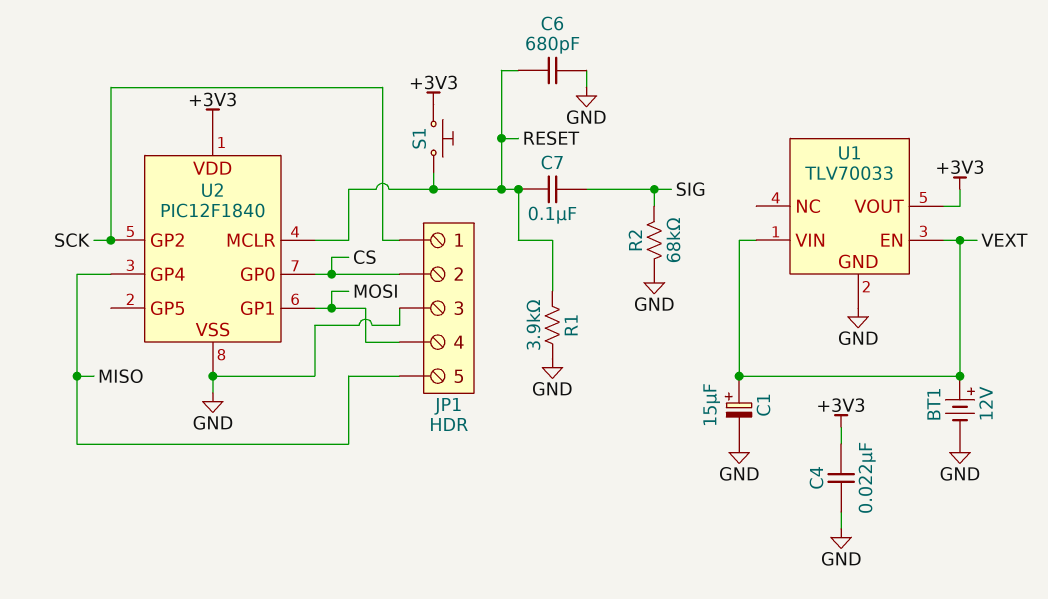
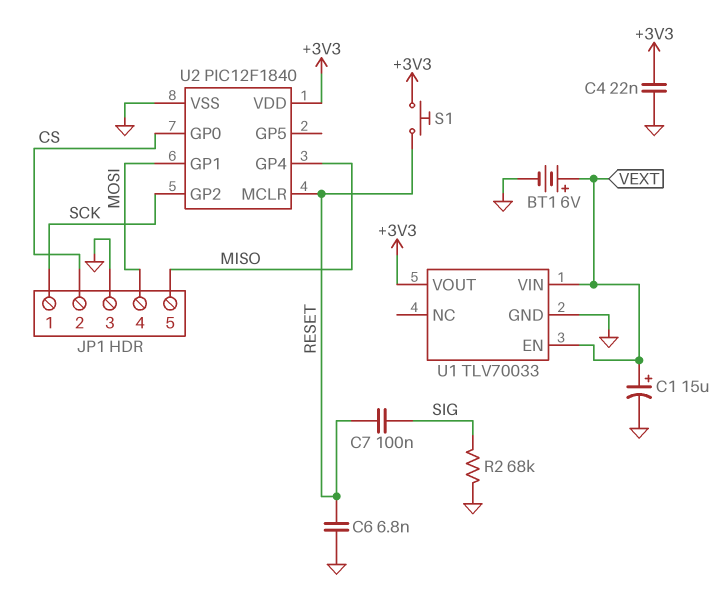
BT1: 12V (plus VEXT, minus GND) -> 6V (plus VEXT, minus GND)
C6: 680pF (GND, RESET) -> 6.8nF (GND, RESET)
R1: 3.9k (GND, RESET) -> none

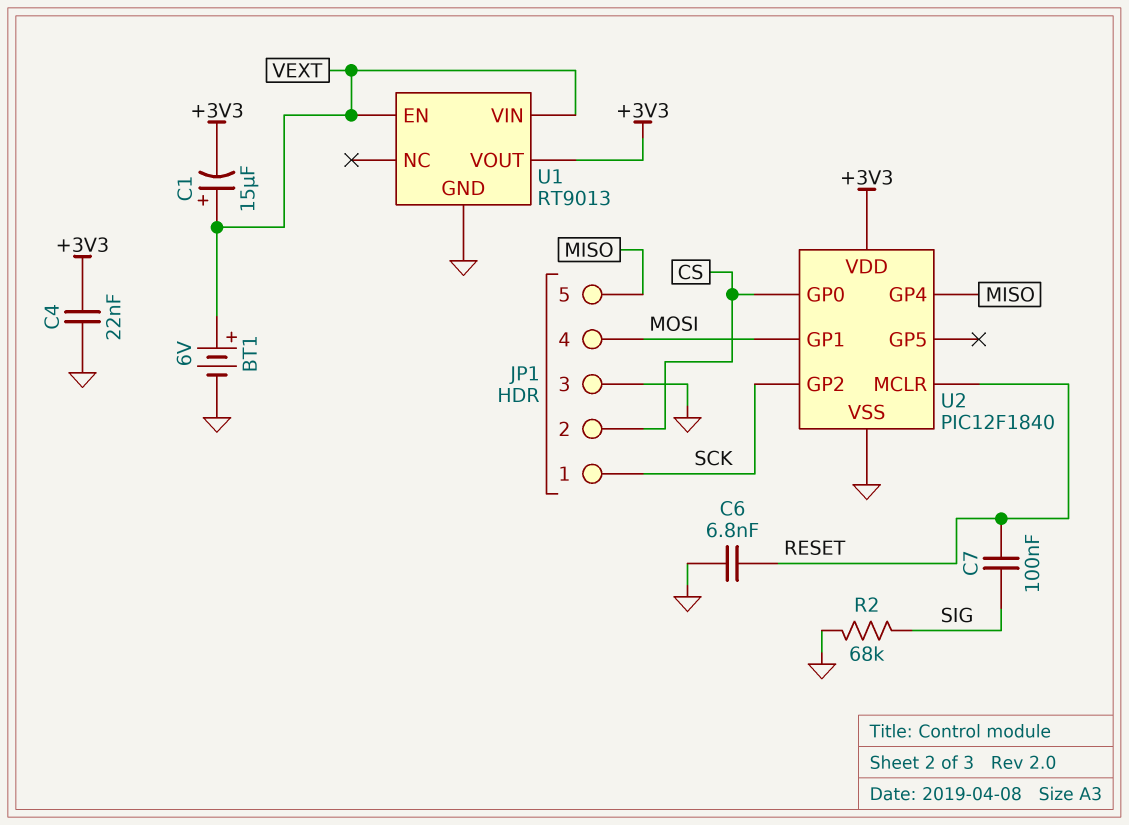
C1: 15uF (plus VEXT, minus GND) -> 15uF (plus VEXT, minus +3V3)
S1: button (+3V3, RESET) -> none
U1: TLV70033 -> RT9013

